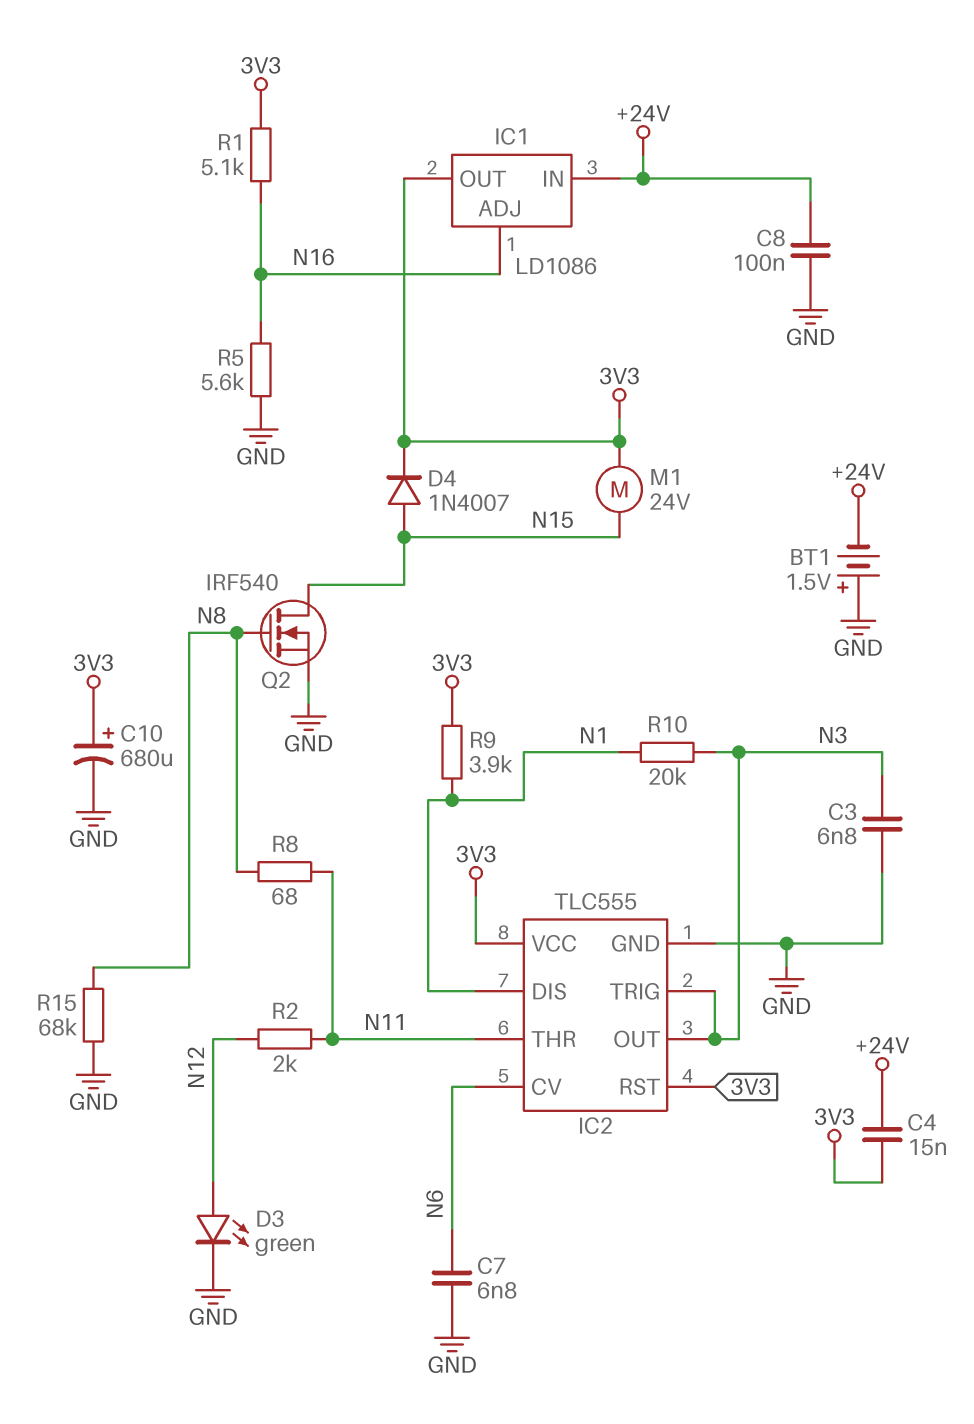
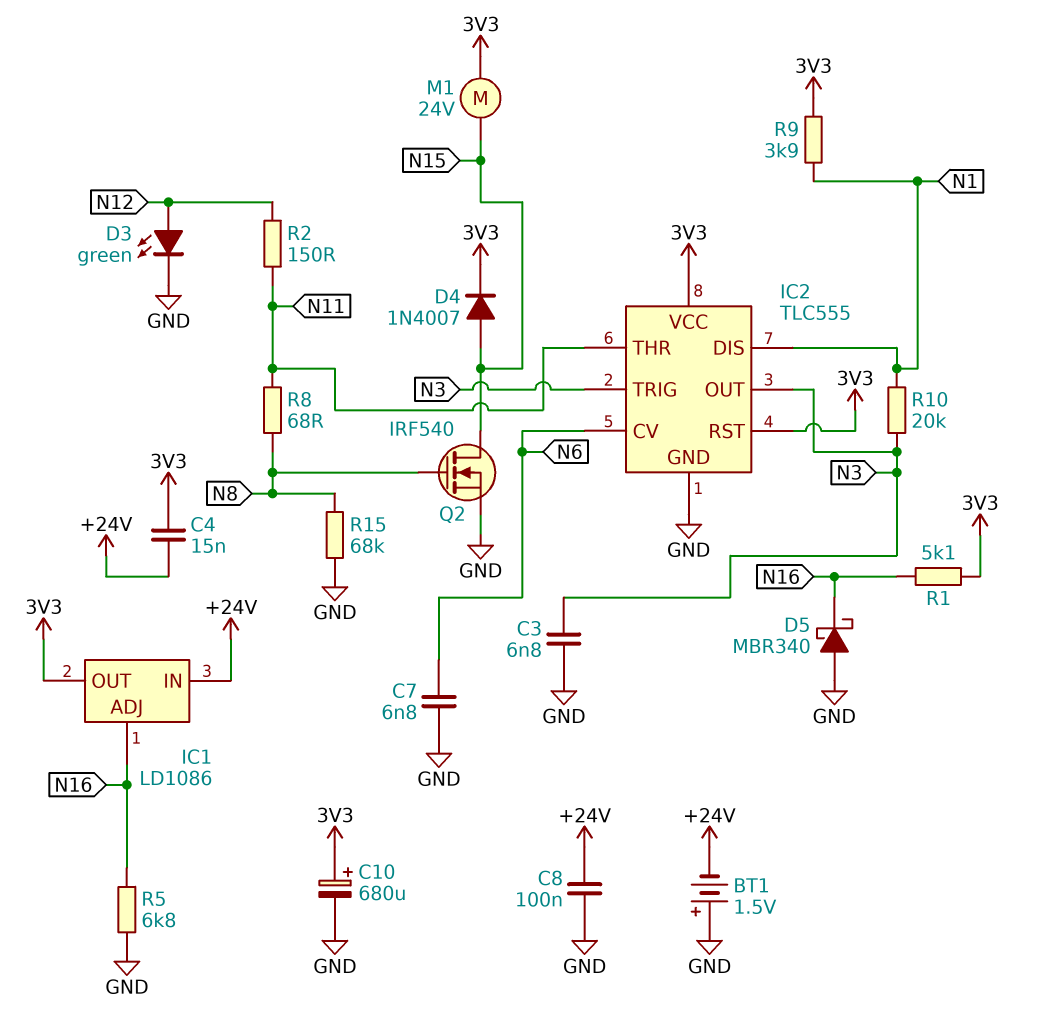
D5: none -> schottky MBR340 (A GND, K N16)
R2: 2k (N11, N12) -> 150 (N11, N12)
R5: 5.6k (GND, N16) -> 6.8k (GND, N16)

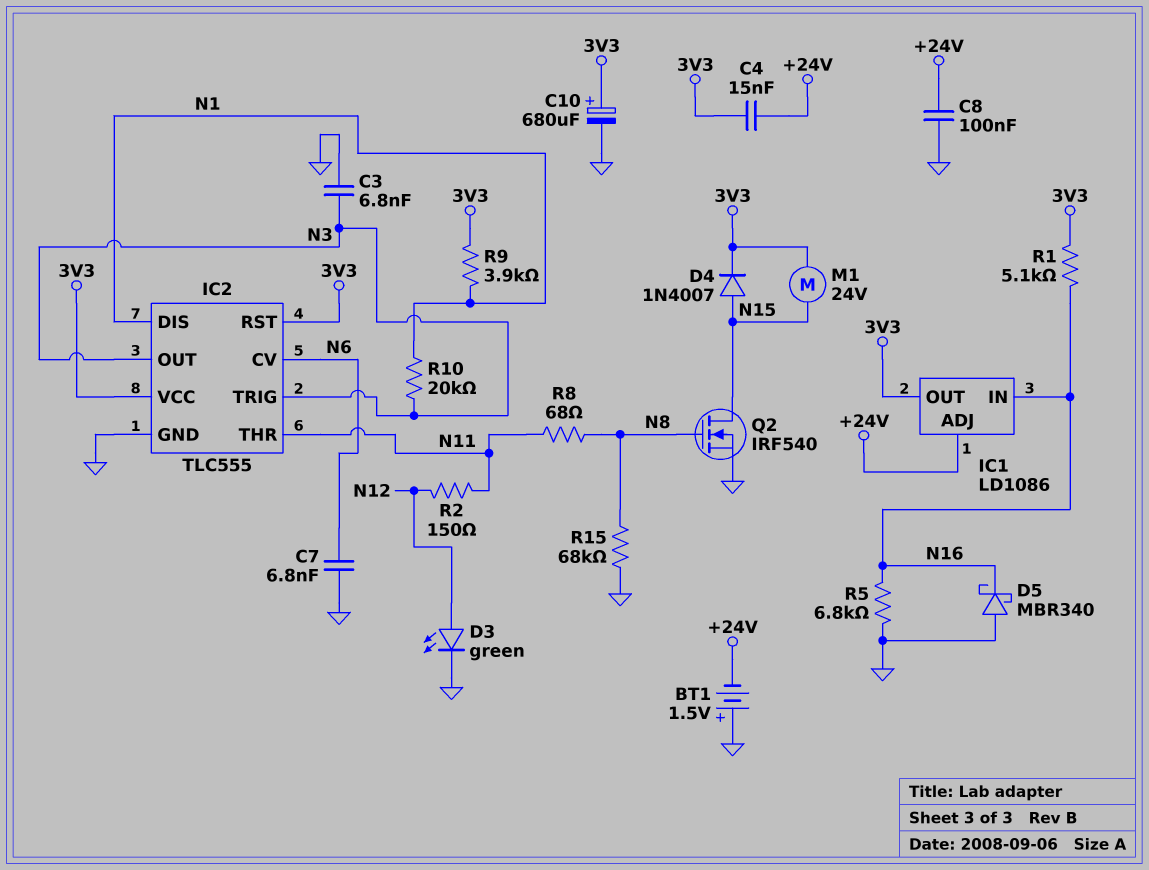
IC1 pin ADJ: N16 -> +24V
IC1 pin IN: +24V -> N16

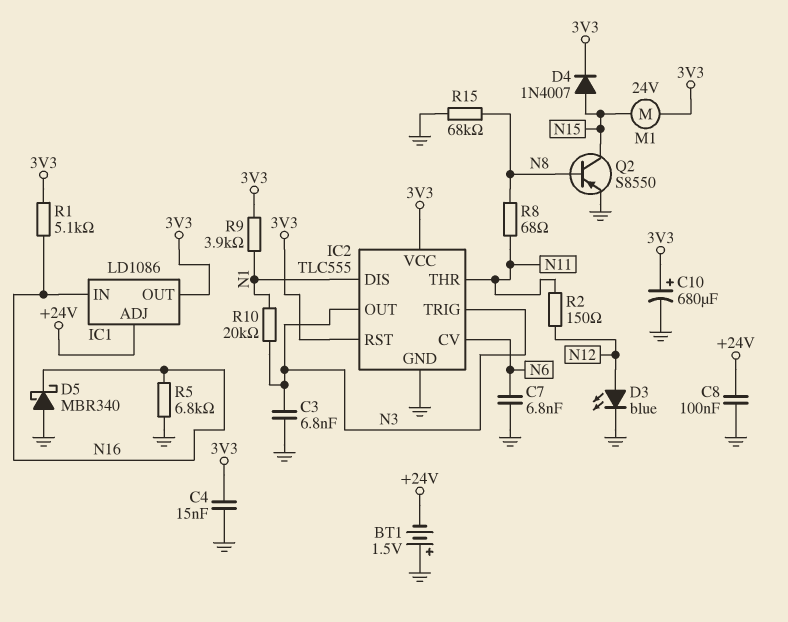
C4: 15nF (+24V, 3V3) -> 15nF (3V3, GND)
D3: LED green (A N12, K GND) -> LED blue (A N12, K GND)
Q2: NMOS IRF540 (G N8, D N15, S GND) -> PNP S8550 (B N8, C N15, E GND)

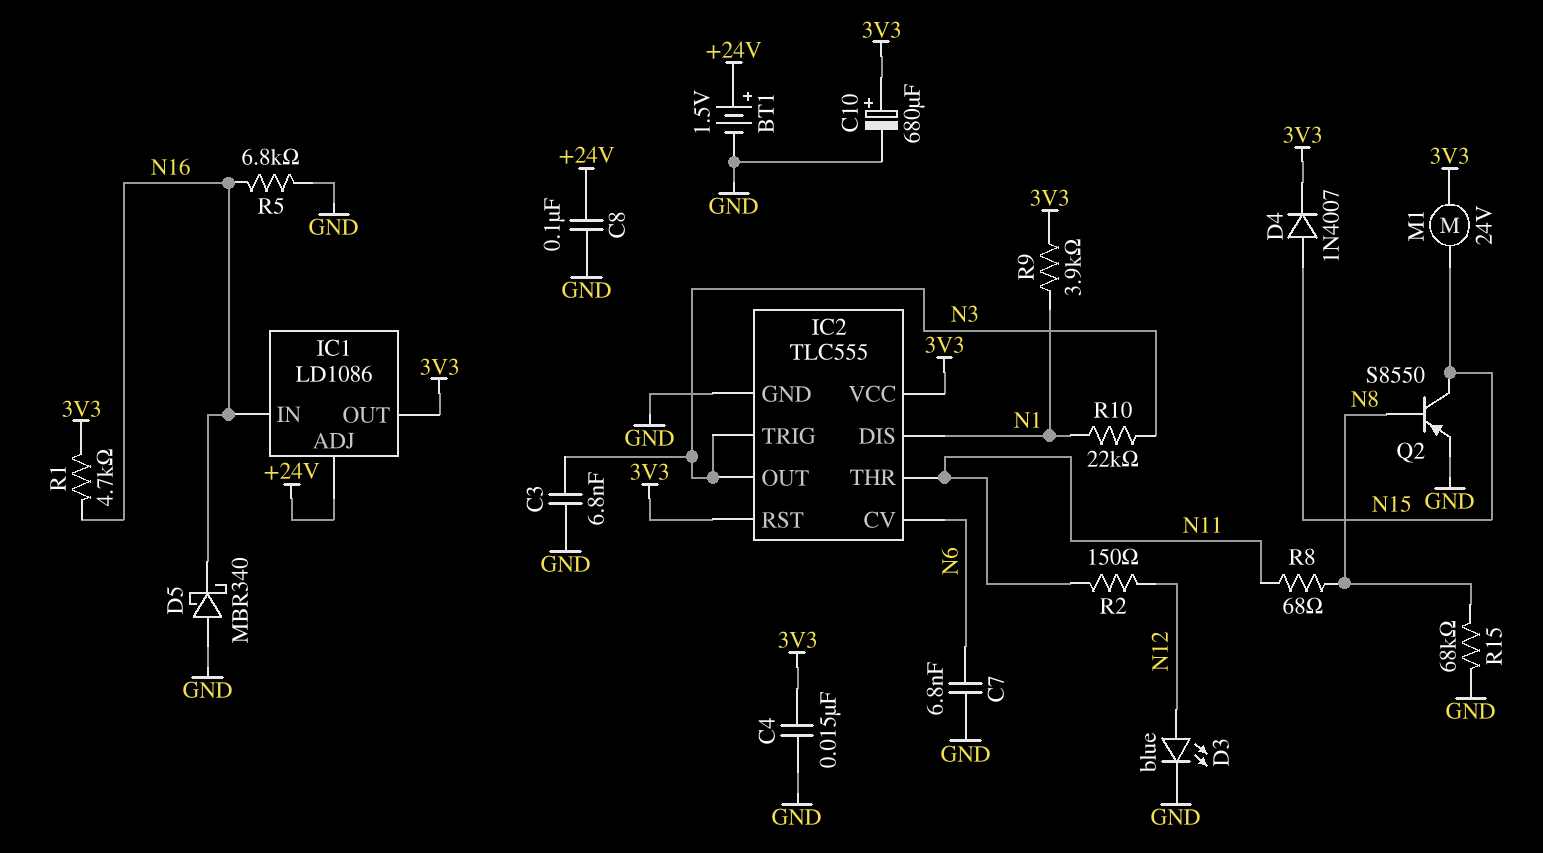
BT1: 1.5V (plus GND, minus +24V) -> 1.5V (plus +24V, minus GND)
R1: 5.1k (3V3, N16) -> 4.7k (3V3, N16)
R10: 20k (N1, N3) -> 22k (N1, N3)

